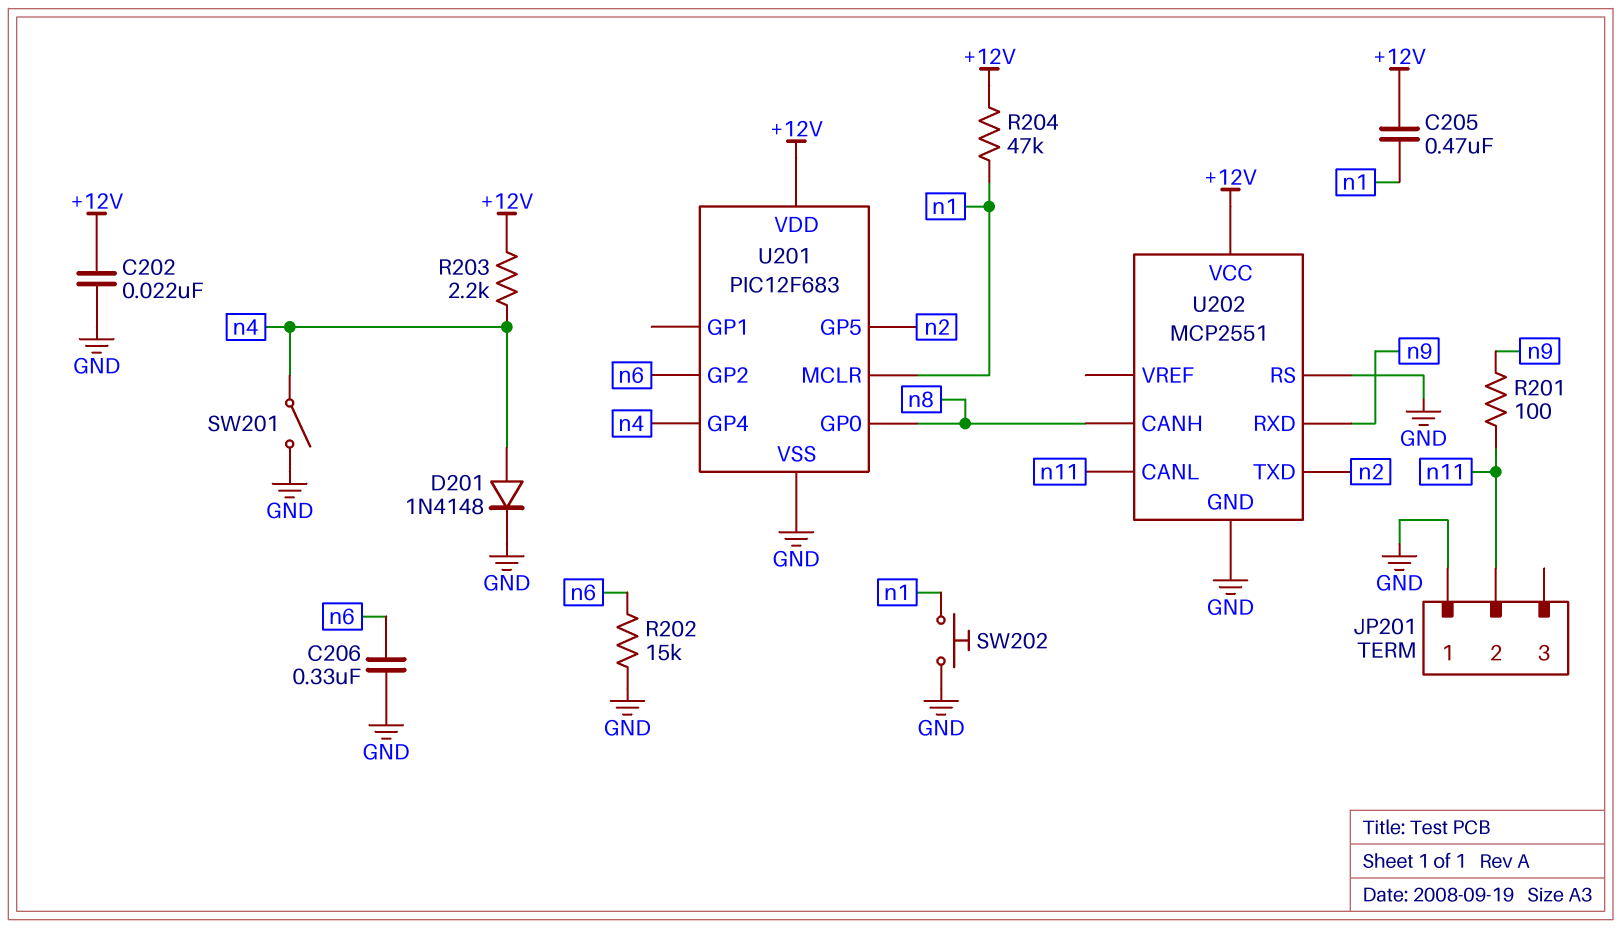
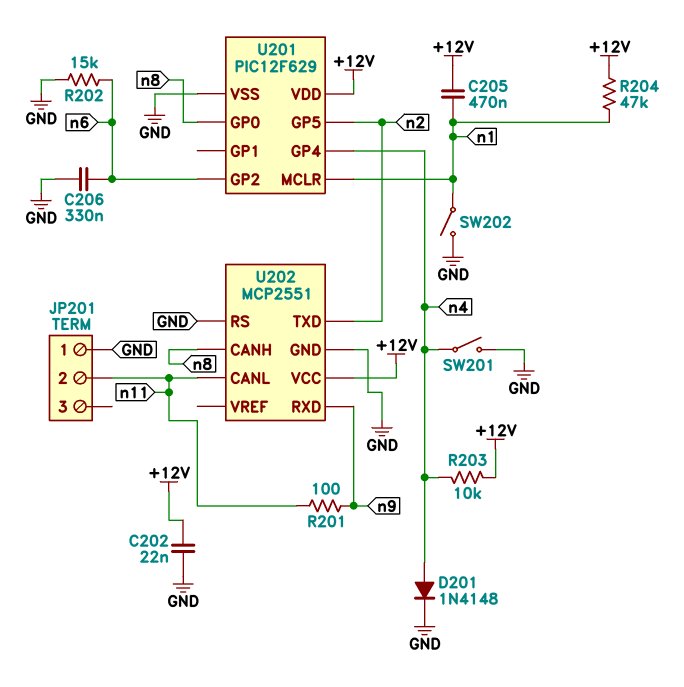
R203: 2.2k (+12V, n4) -> 10k (+12V, n4)
SW202: button (GND, n1) -> switch (GND, n1)
U201: PIC12F683 -> PIC12F629

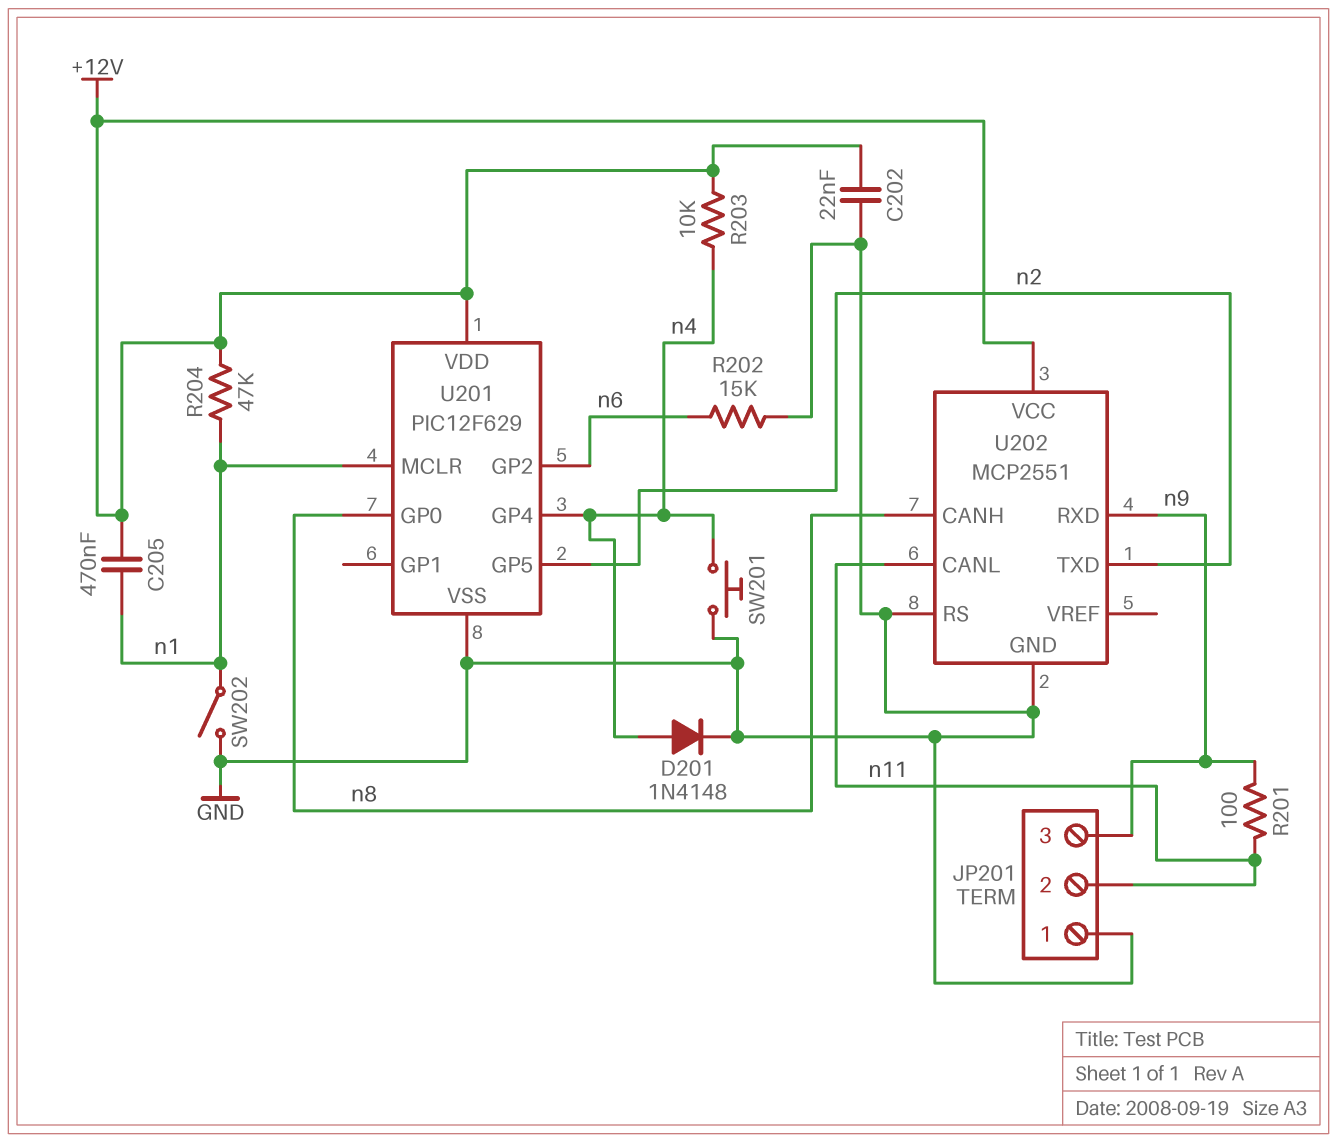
C206: 330nF (GND, n6) -> none
JP201 pin 3: none -> n9
SW201: switch (GND, n4) -> button (GND, n4)

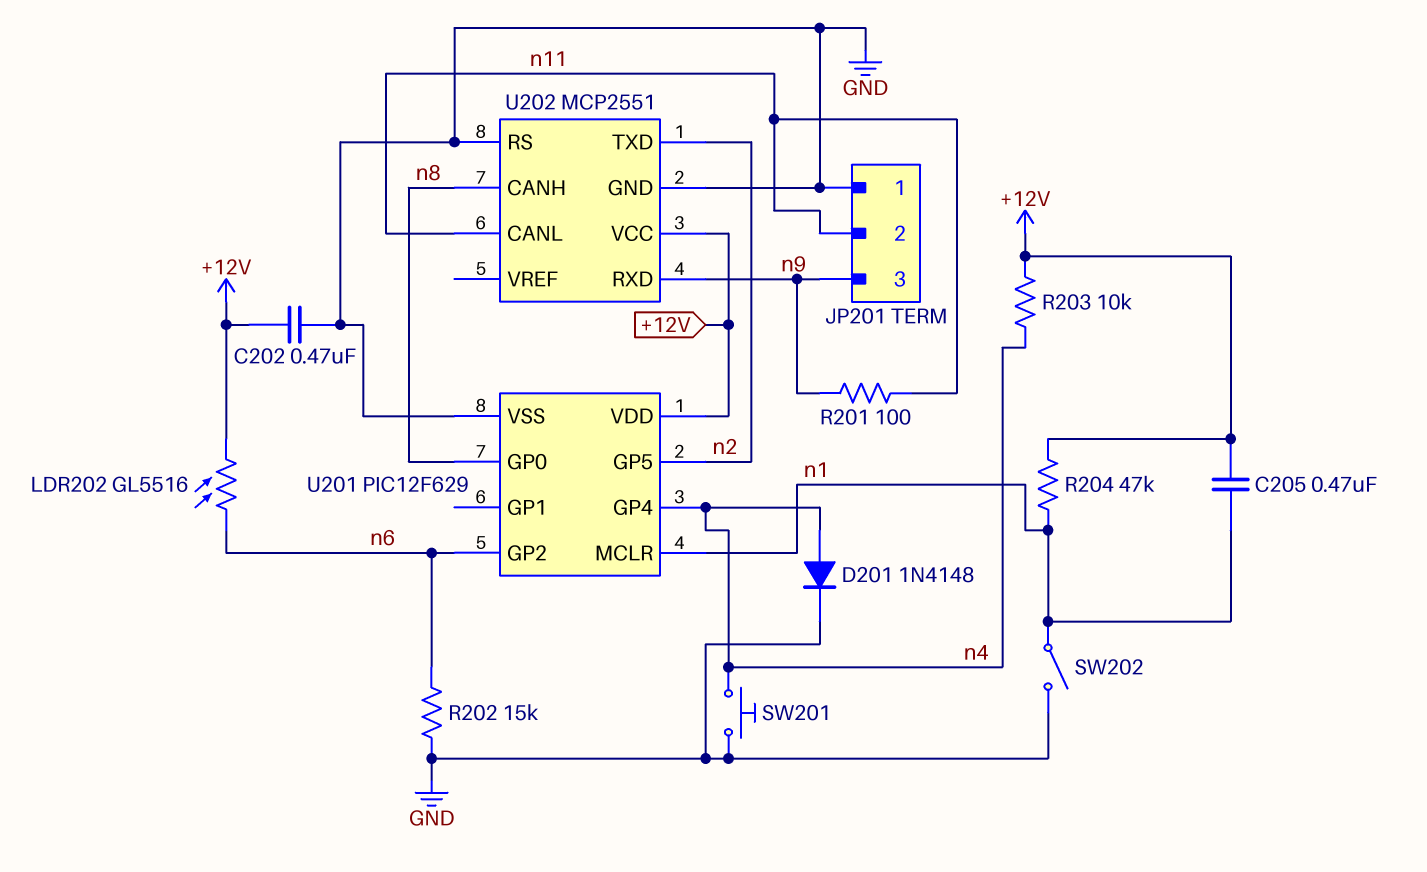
C202: 22nF (+12V, GND) -> 470nF (+12V, GND)
LDR202: none -> GL5516 (+12V, n6)

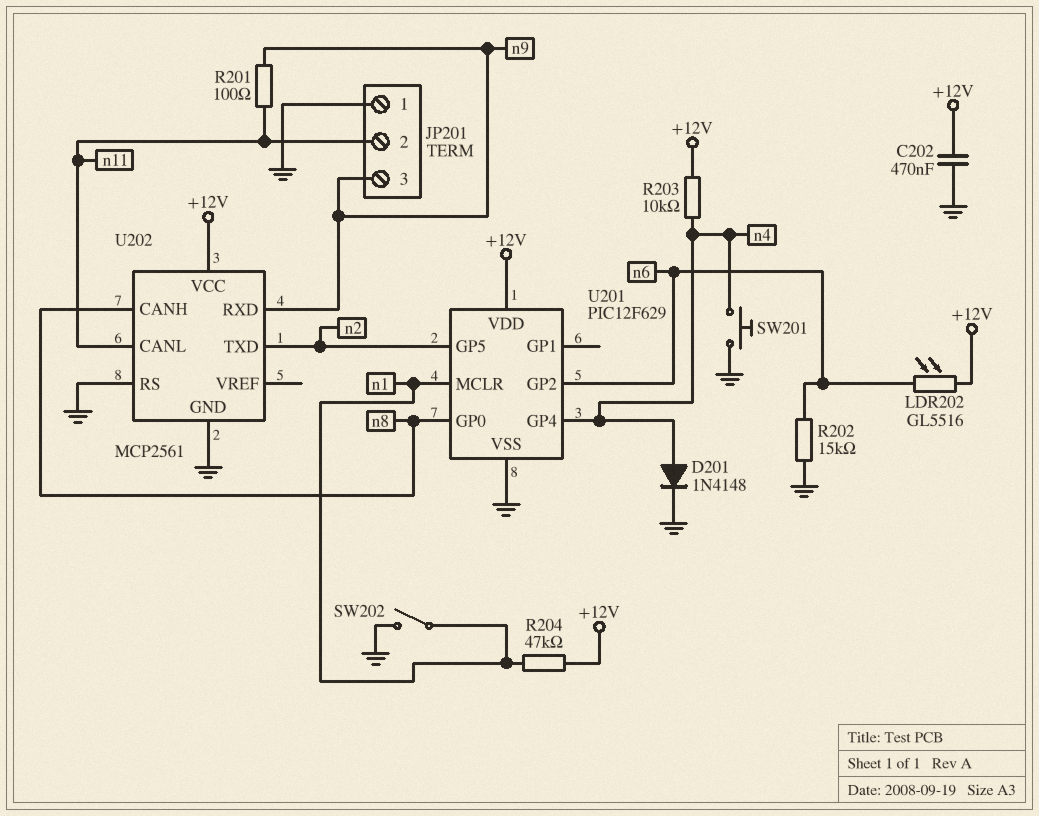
C205: 470nF (+12V, n1) -> none
U202: MCP2551 -> MCP2561

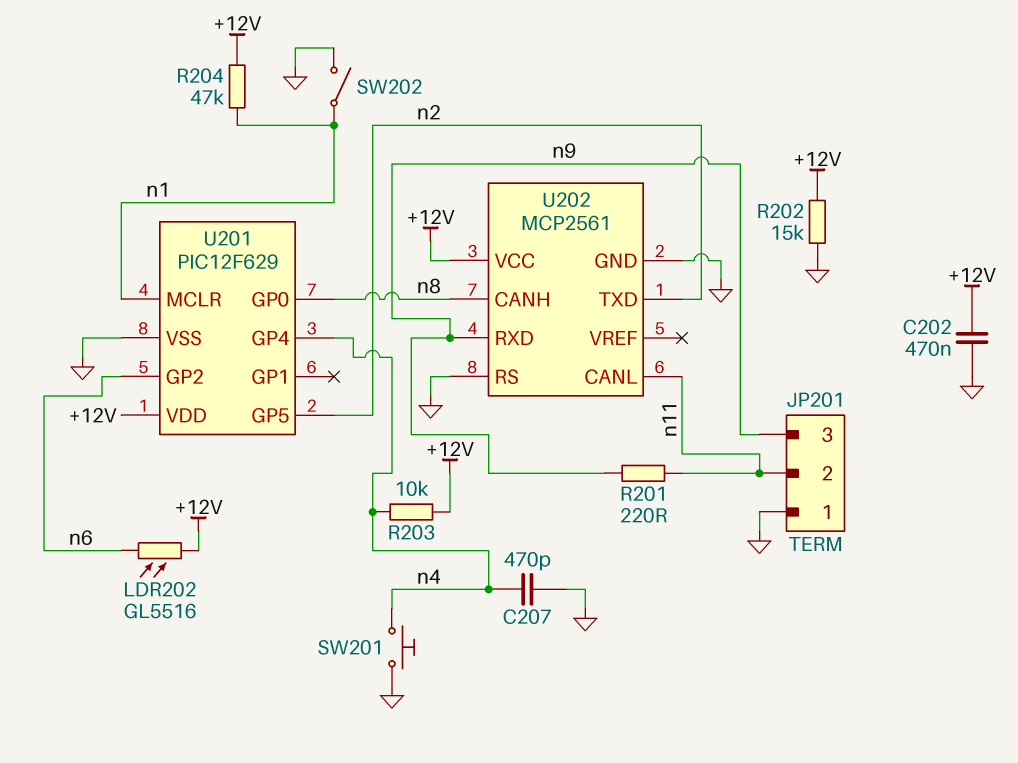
C207: none -> 470pF (GND, n4)
D201: diode 1N4148 (A n4, K GND) -> none
R201: 100 (n9, n11) -> 220 (n9, n11)
R202: 15k (GND, n6) -> 15k (+12V, GND)

